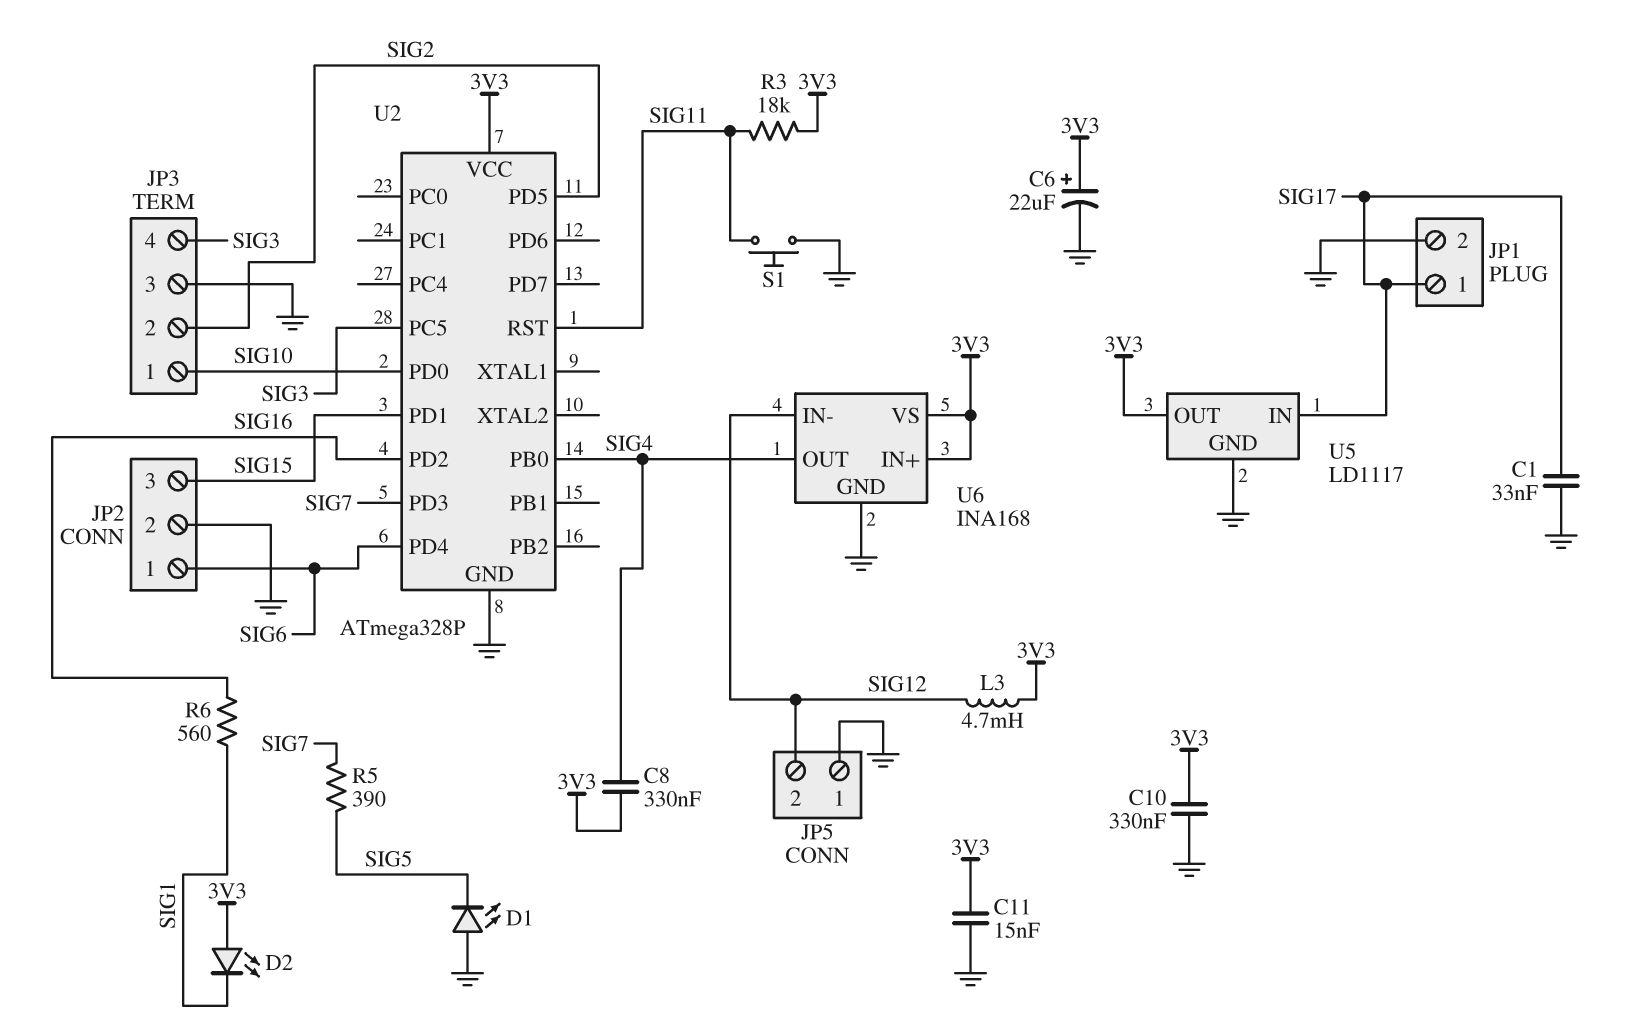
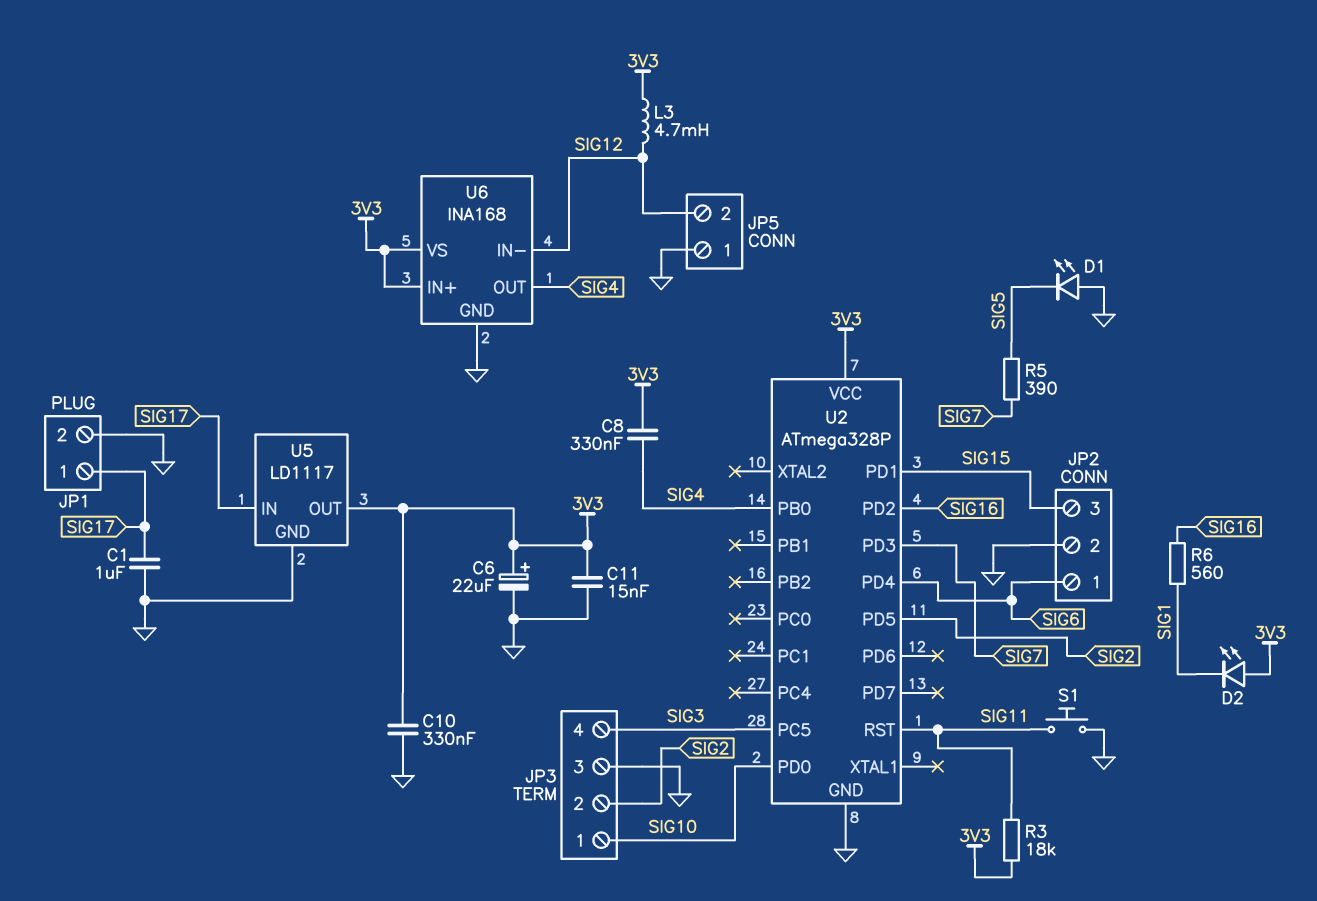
C1: 33nF (GND, SIG17) -> 1uF (GND, SIG17)

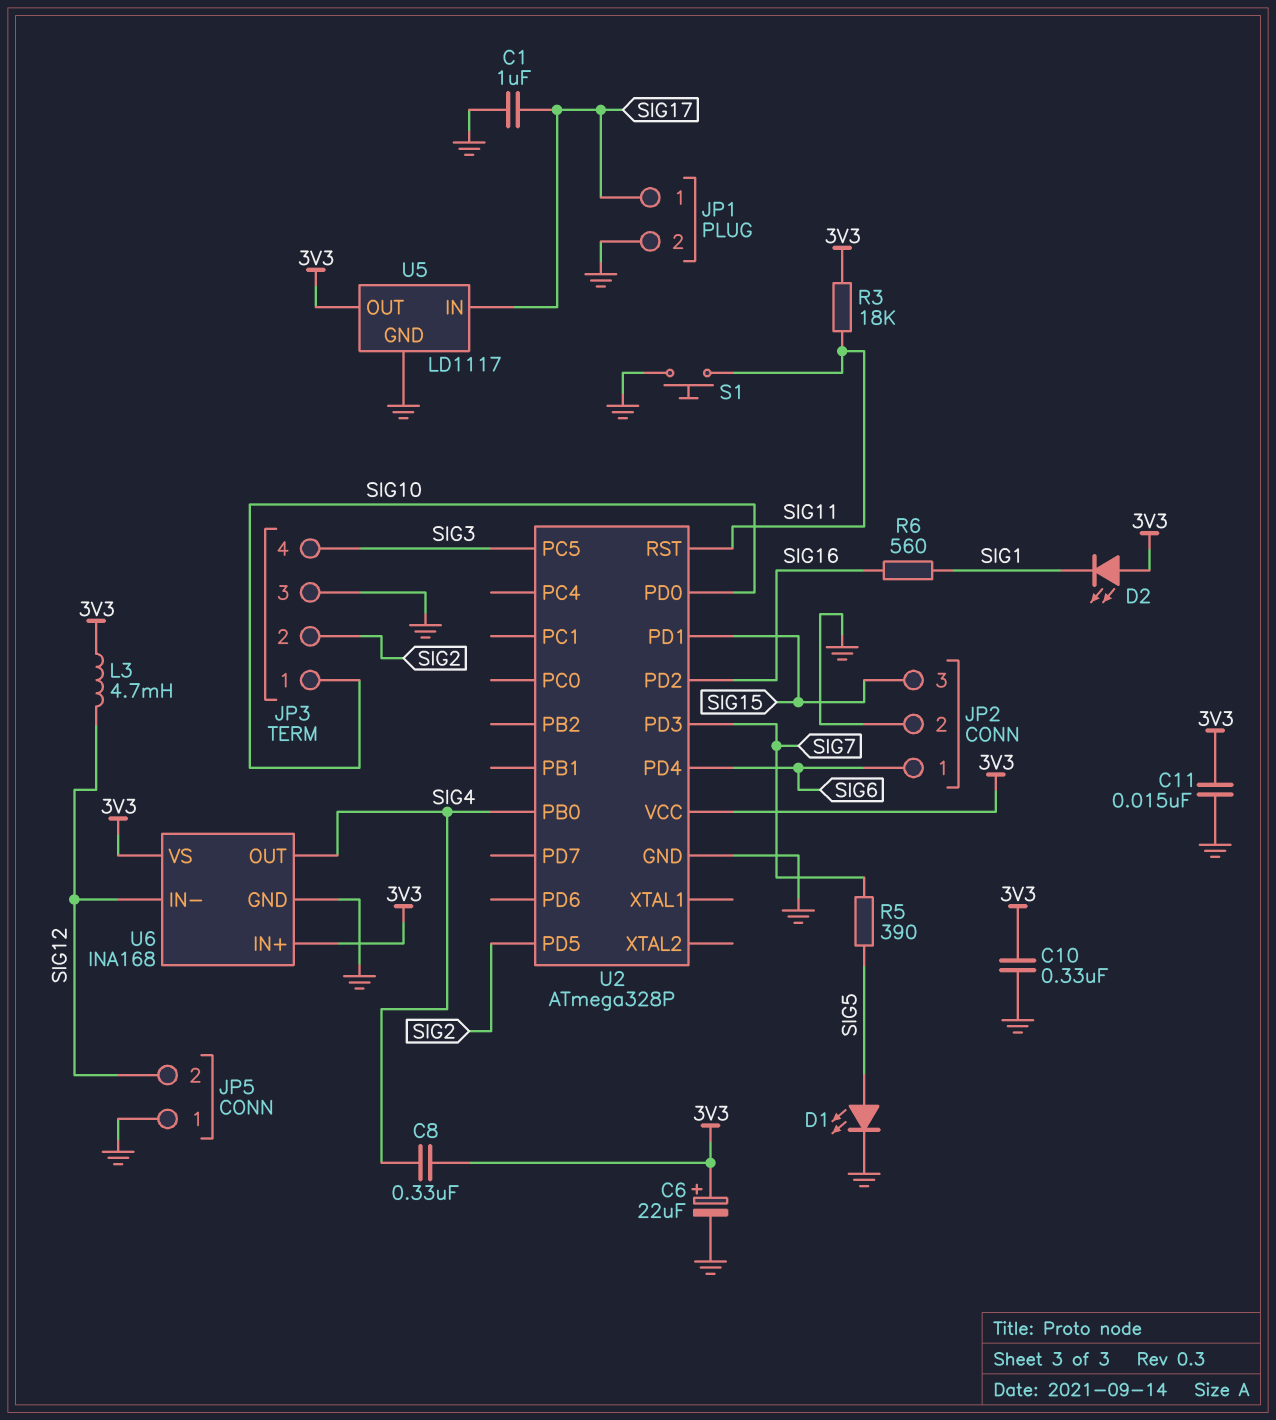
D1: LED (A GND, K SIG5) -> LED (A SIG5, K GND)

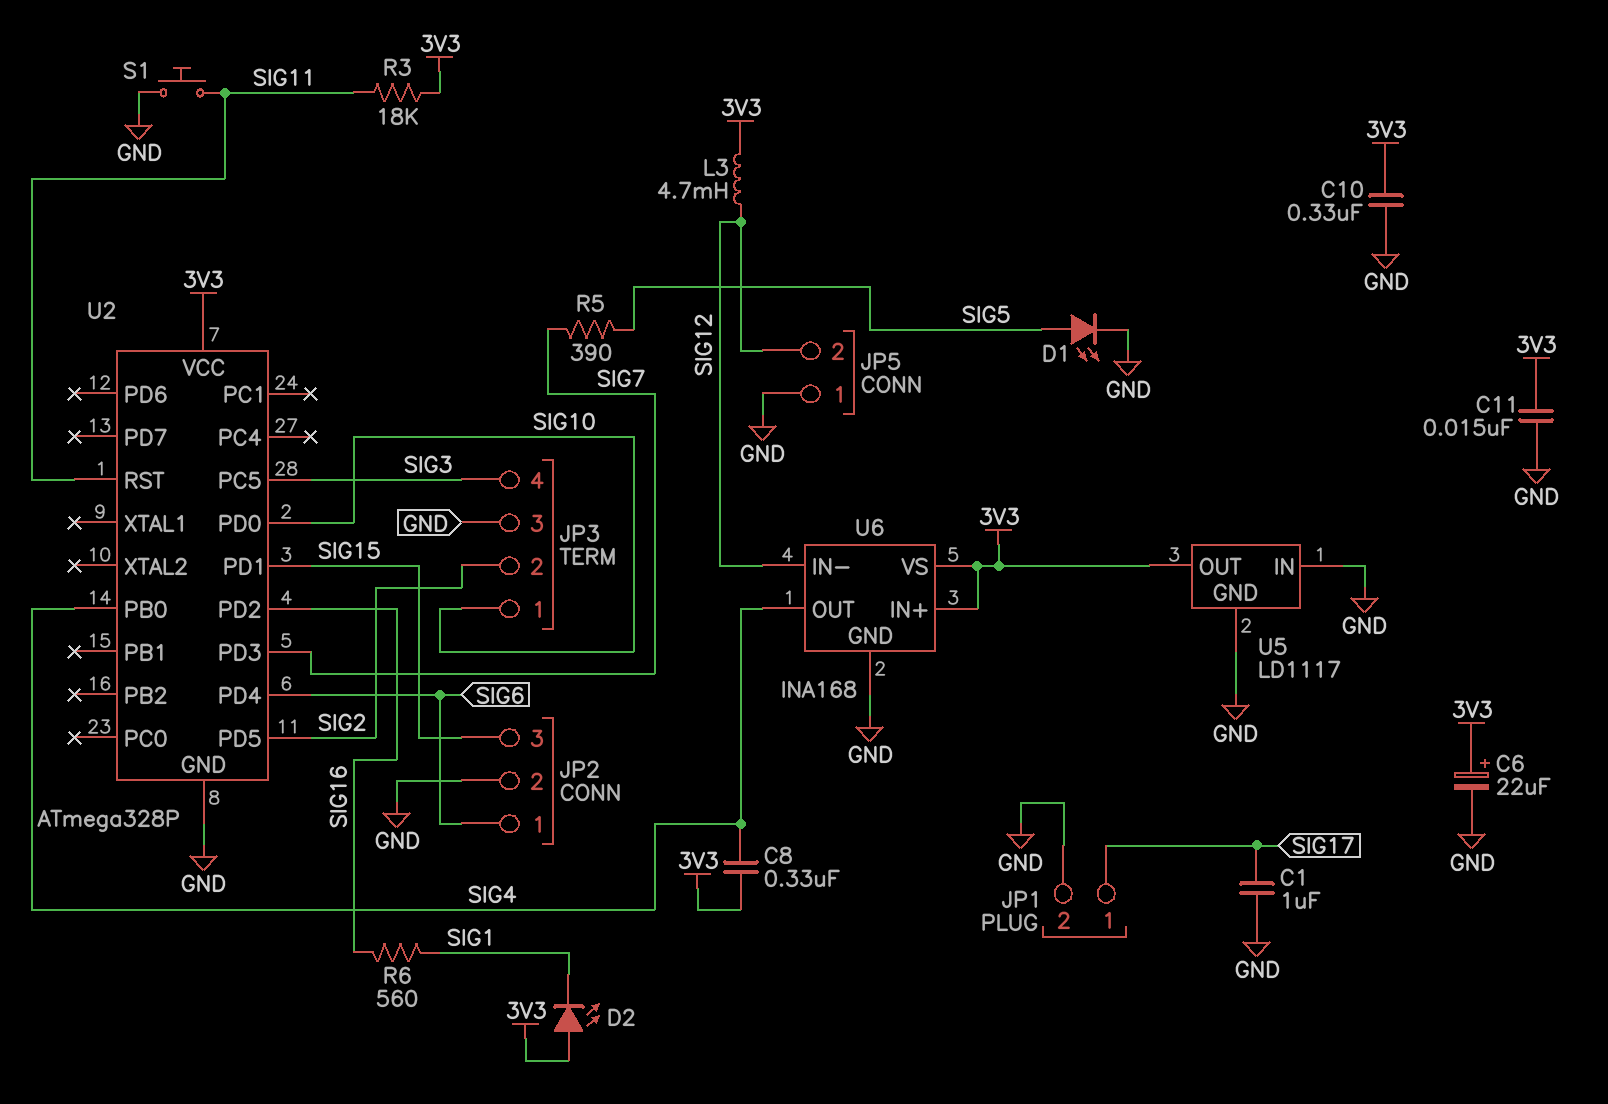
U5 pin IN: SIG17 -> GND

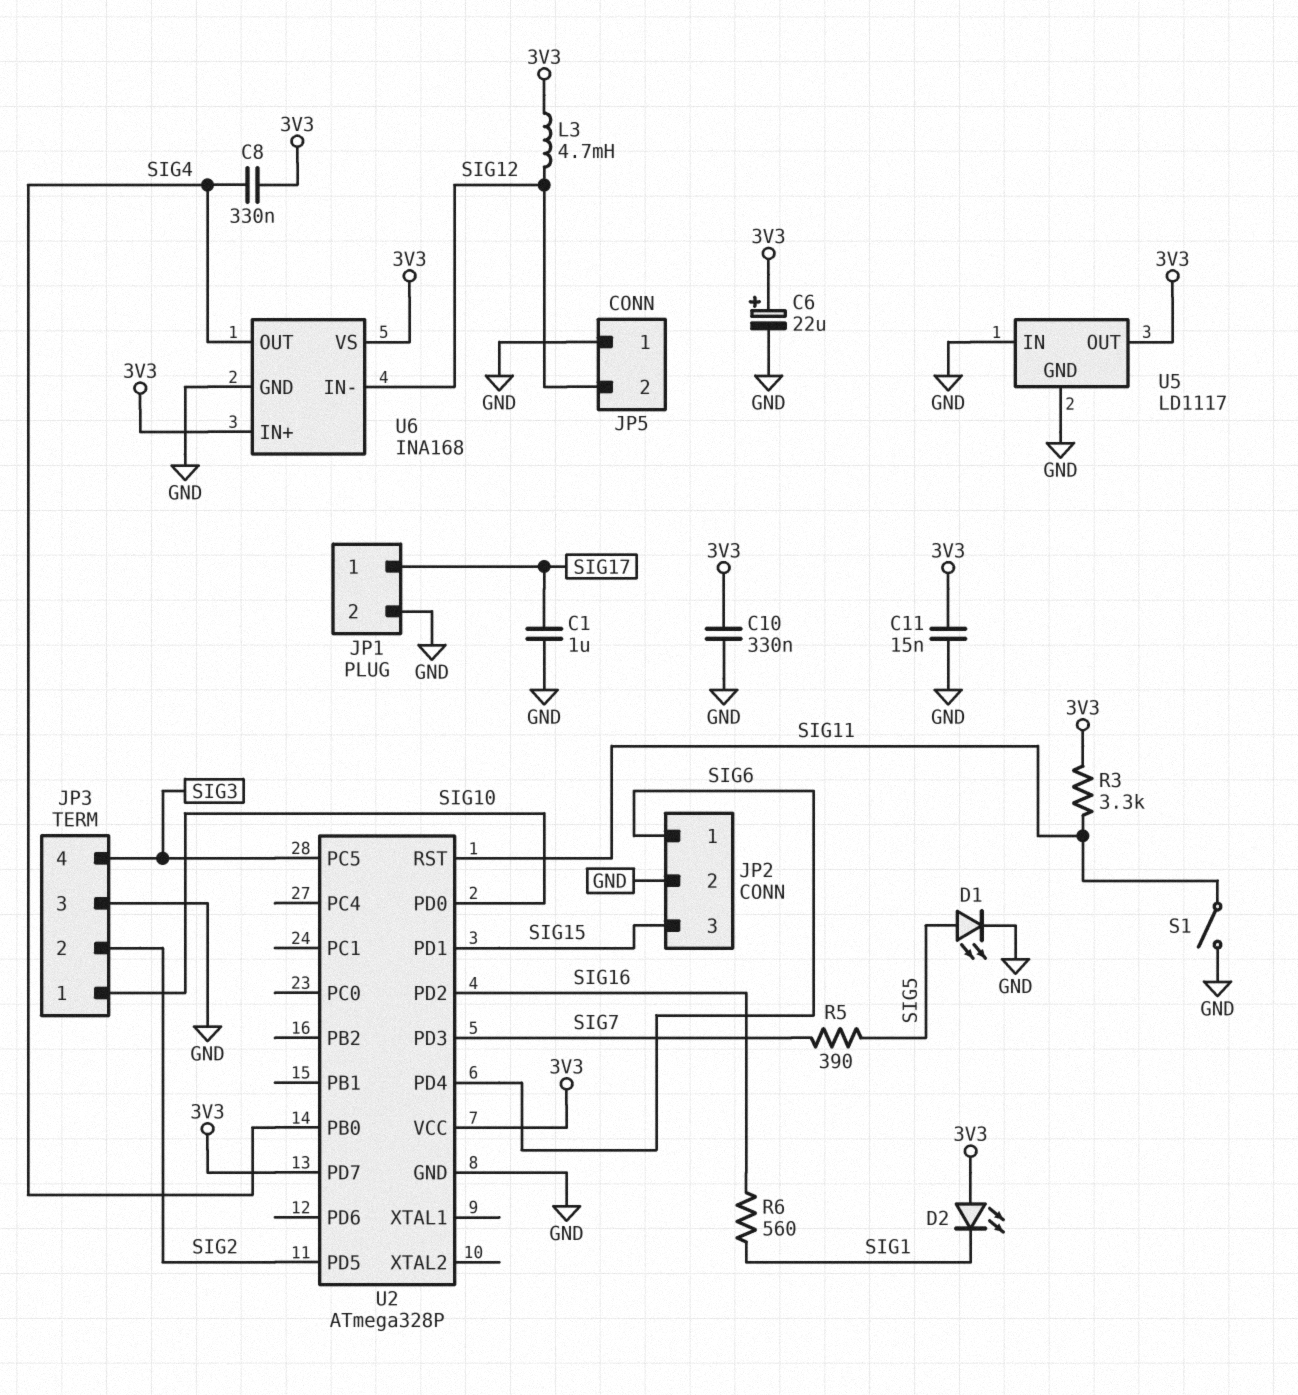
R3: 18k (3V3, SIG11) -> 3.3k (3V3, SIG11)
S1: button (GND, SIG11) -> switch (GND, SIG11)
U2 pin PD7: none -> 3V3

